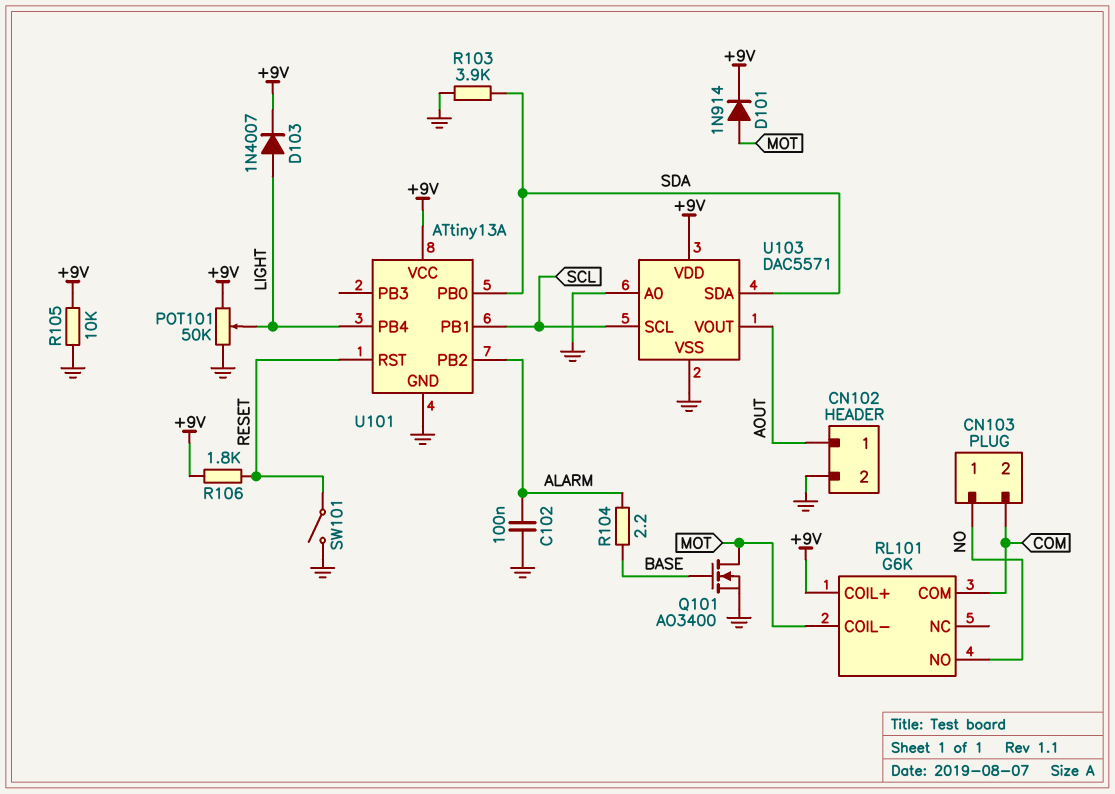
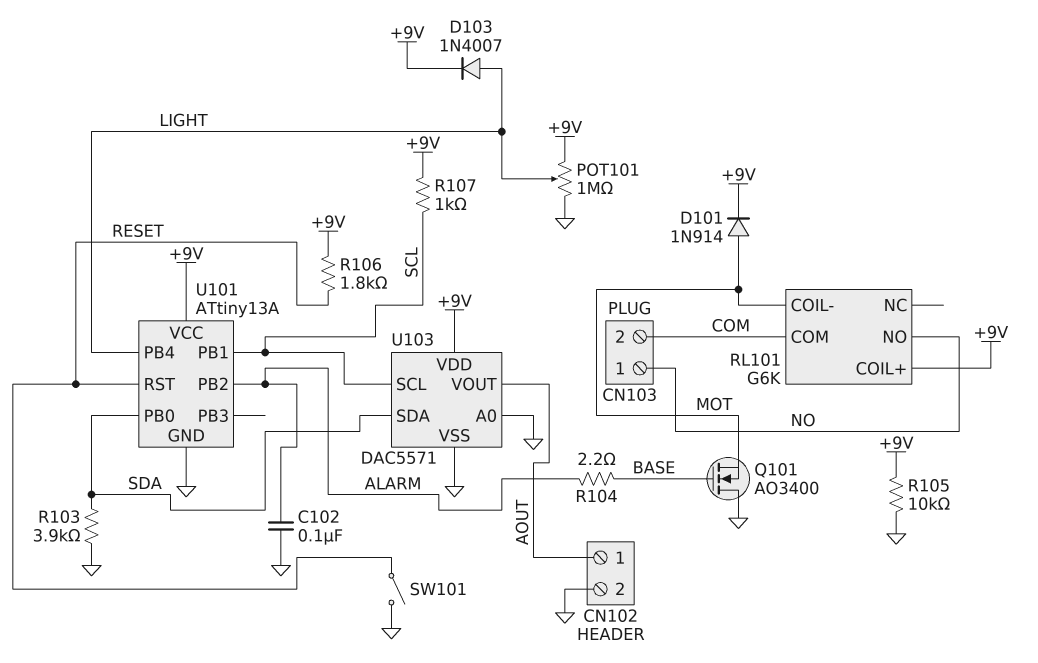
POT101: 50k (+9V, GND, wiper LIGHT) -> 1M (+9V, GND, wiper LIGHT)
Q101: NMOS AO3400 (G BASE, D MOT, S GND) -> NMOS AO3400 (G BASE, D GND, S MOT)
R107: none -> 1k (+9V, SCL)

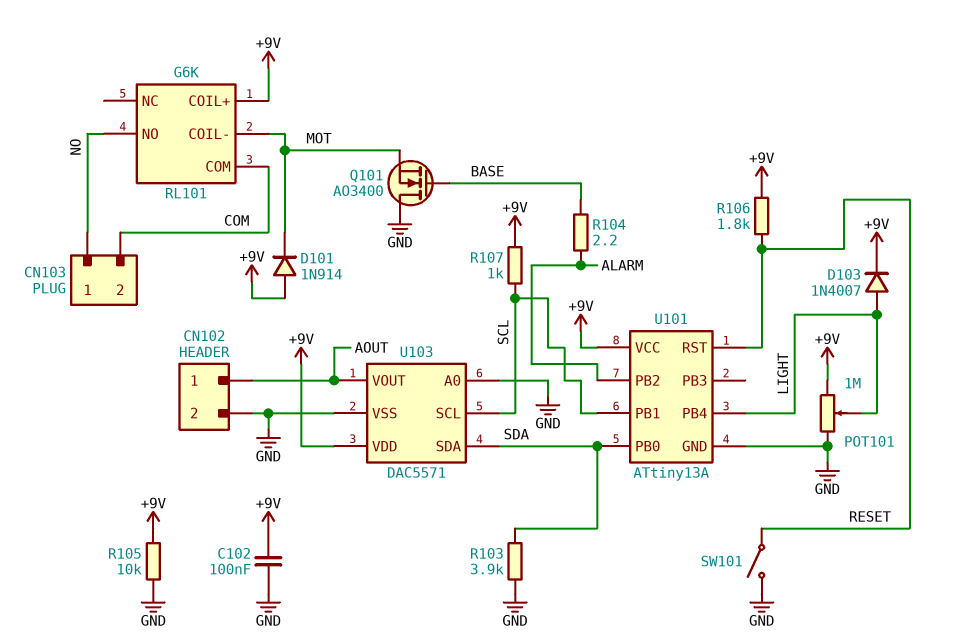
C102: 100nF (ALARM, GND) -> 100nF (+9V, GND)
D101: diode 1N914 (A MOT, K +9V) -> diode 1N914 (A +9V, K MOT)

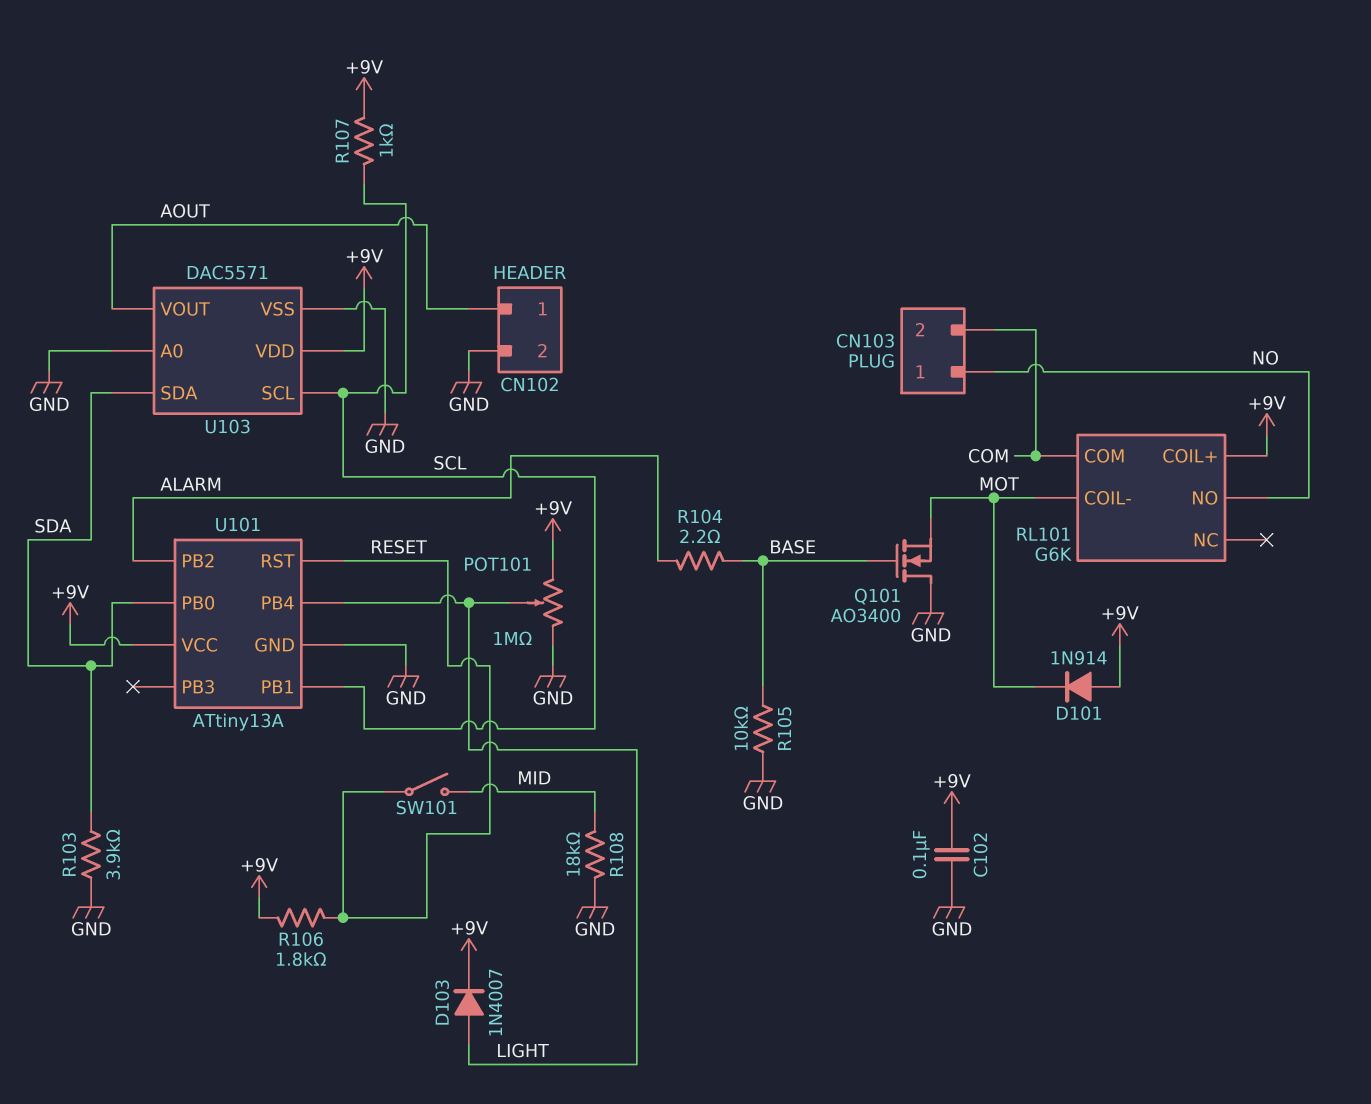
R105: 10k (+9V, GND) -> 10k (BASE, GND)
R108: none -> 18k (GND, MID)
SW101: switch (GND, RESET) -> switch (MID, RESET)

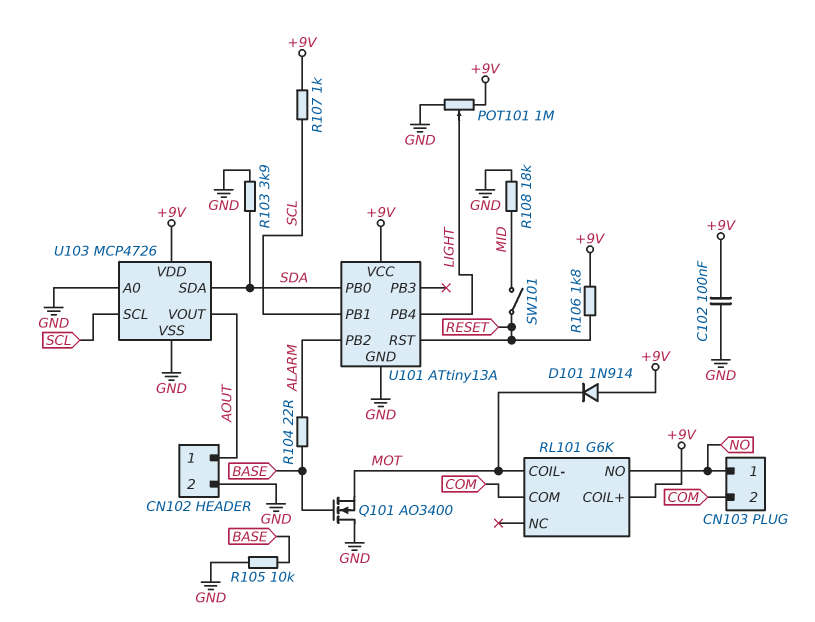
D103: diode 1N4007 (A LIGHT, K +9V) -> none
R104: 2.2 (ALARM, BASE) -> 22 (ALARM, BASE)
U103: DAC5571 -> MCP4726

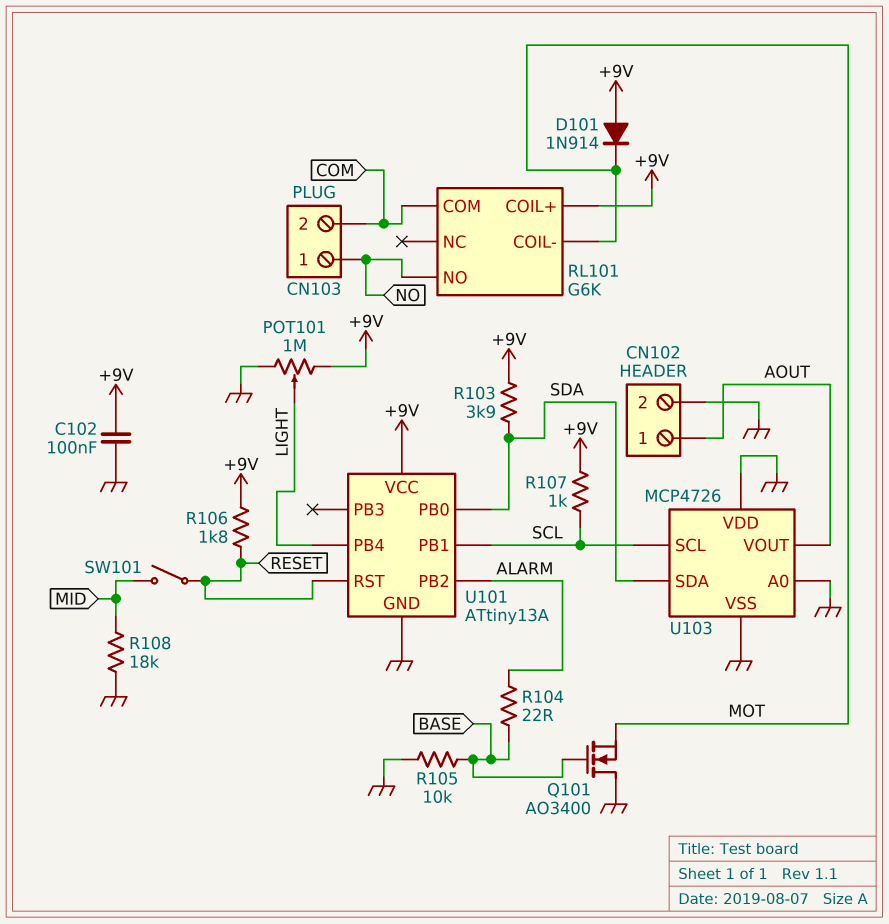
R103: 3.9k (GND, SDA) -> 3.9k (+9V, SDA)
U103 pin VDD: +9V -> GND

